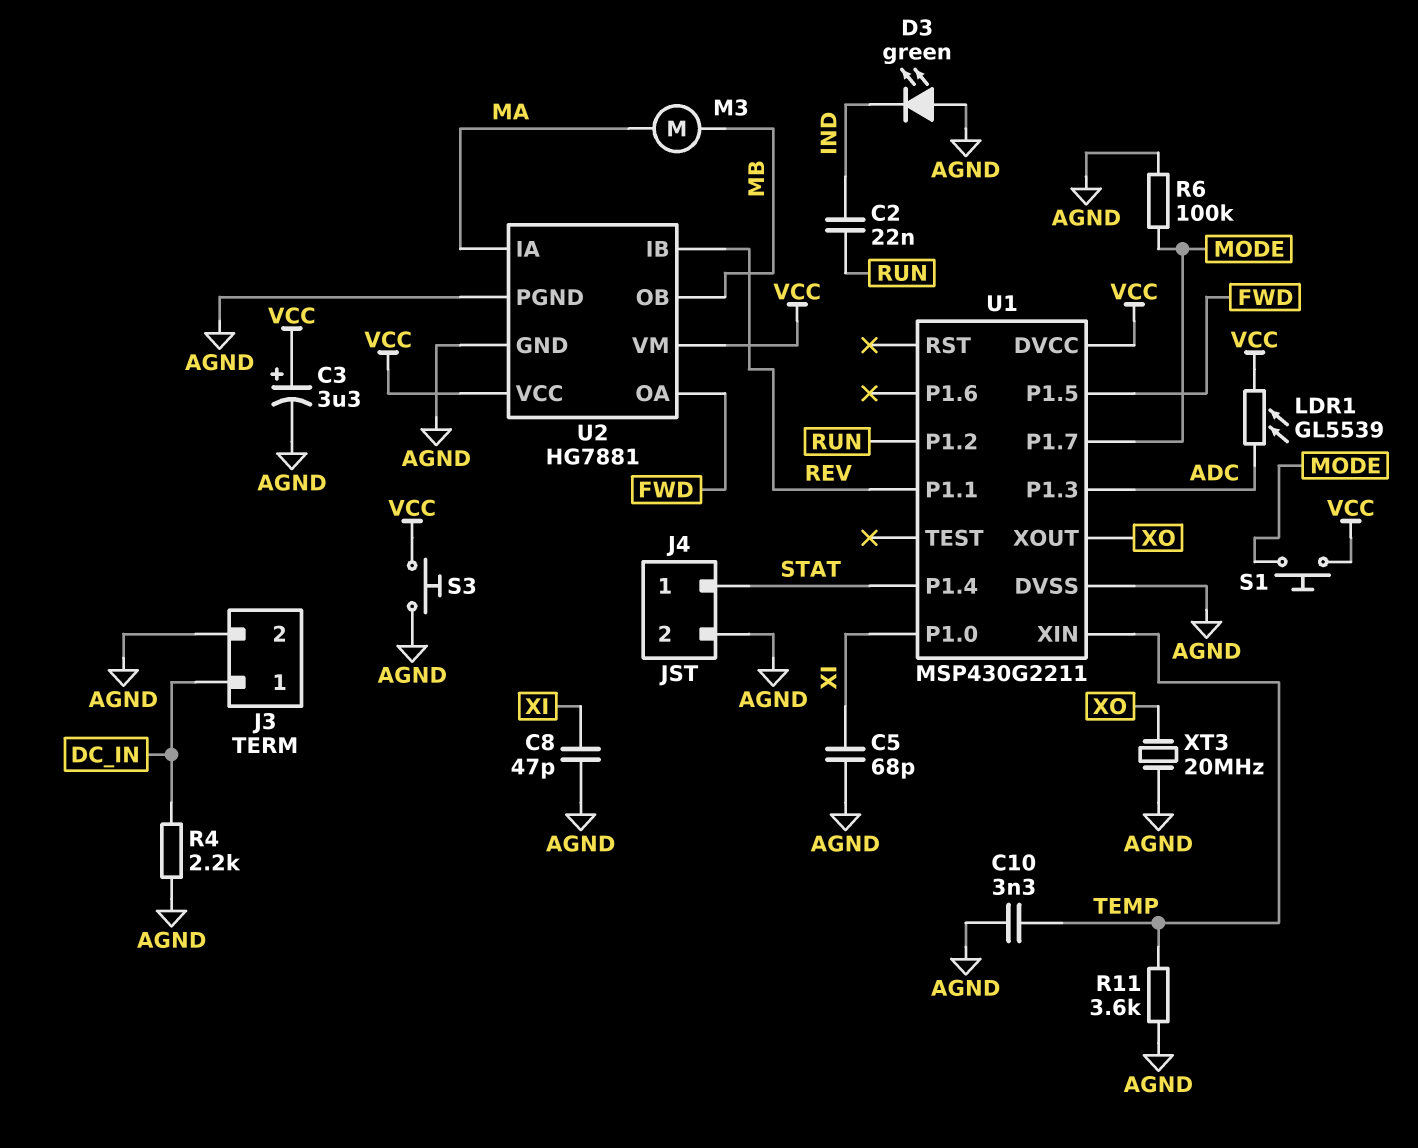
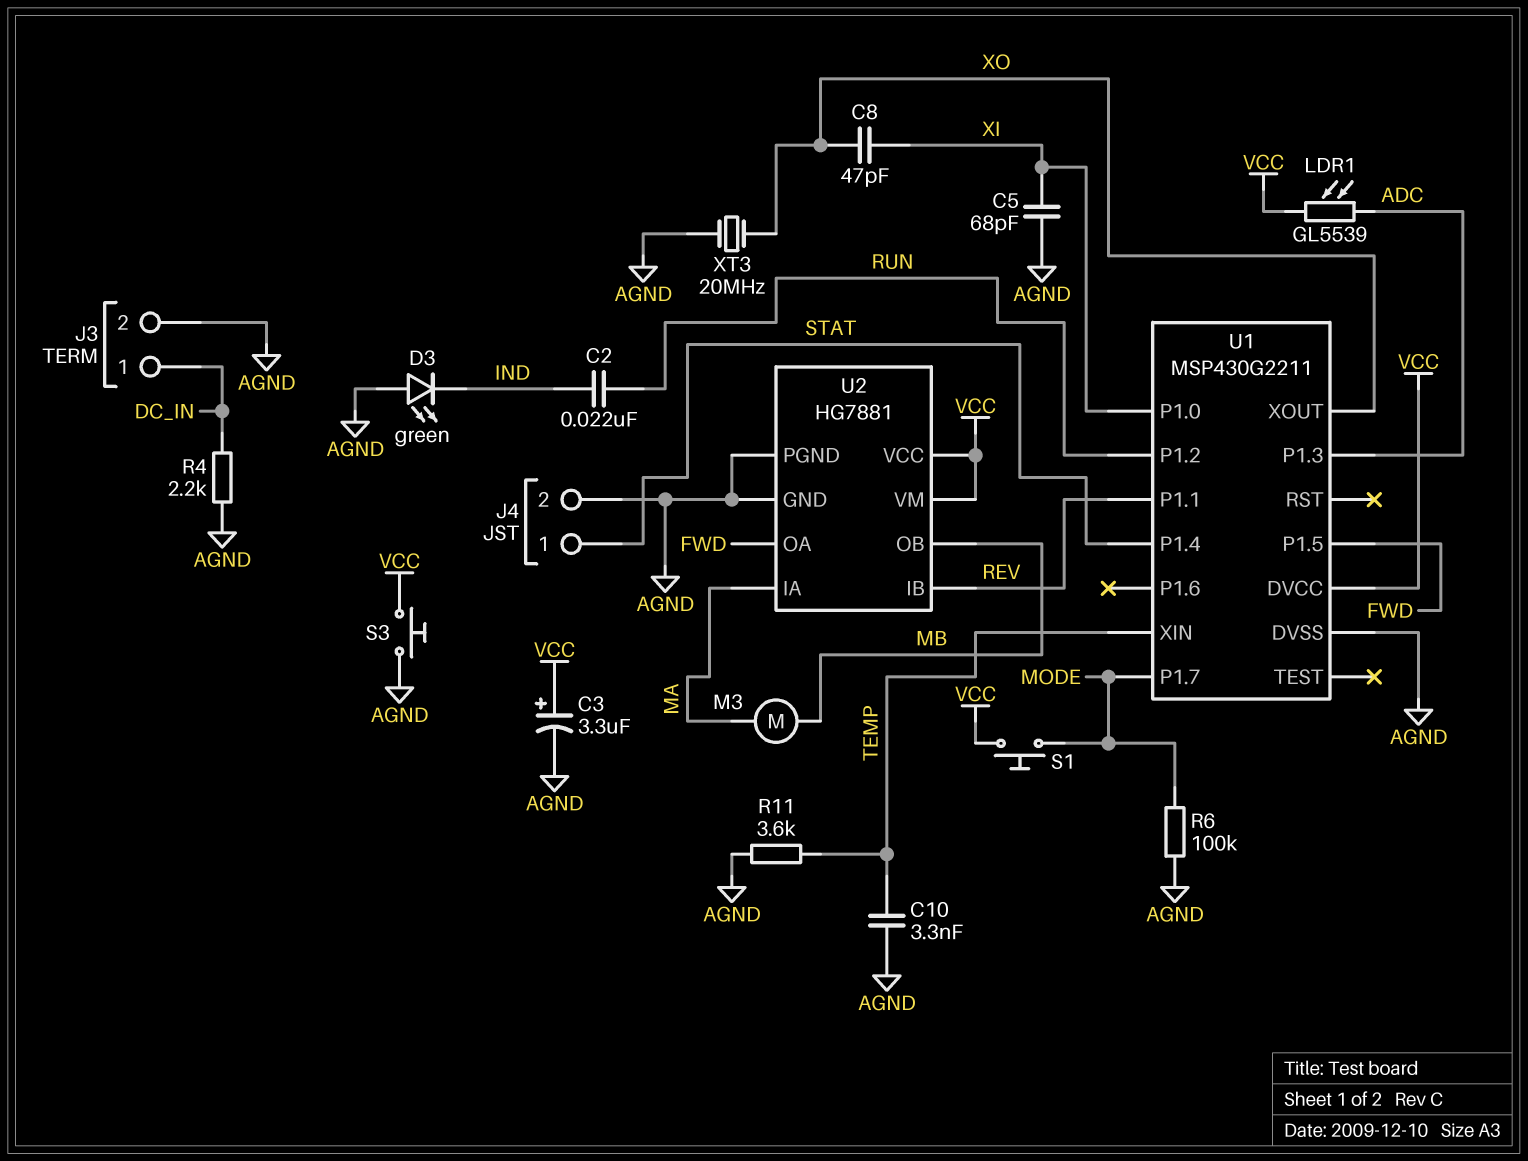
C8: 47pF (AGND, XI) -> 47pF (XI, XO)

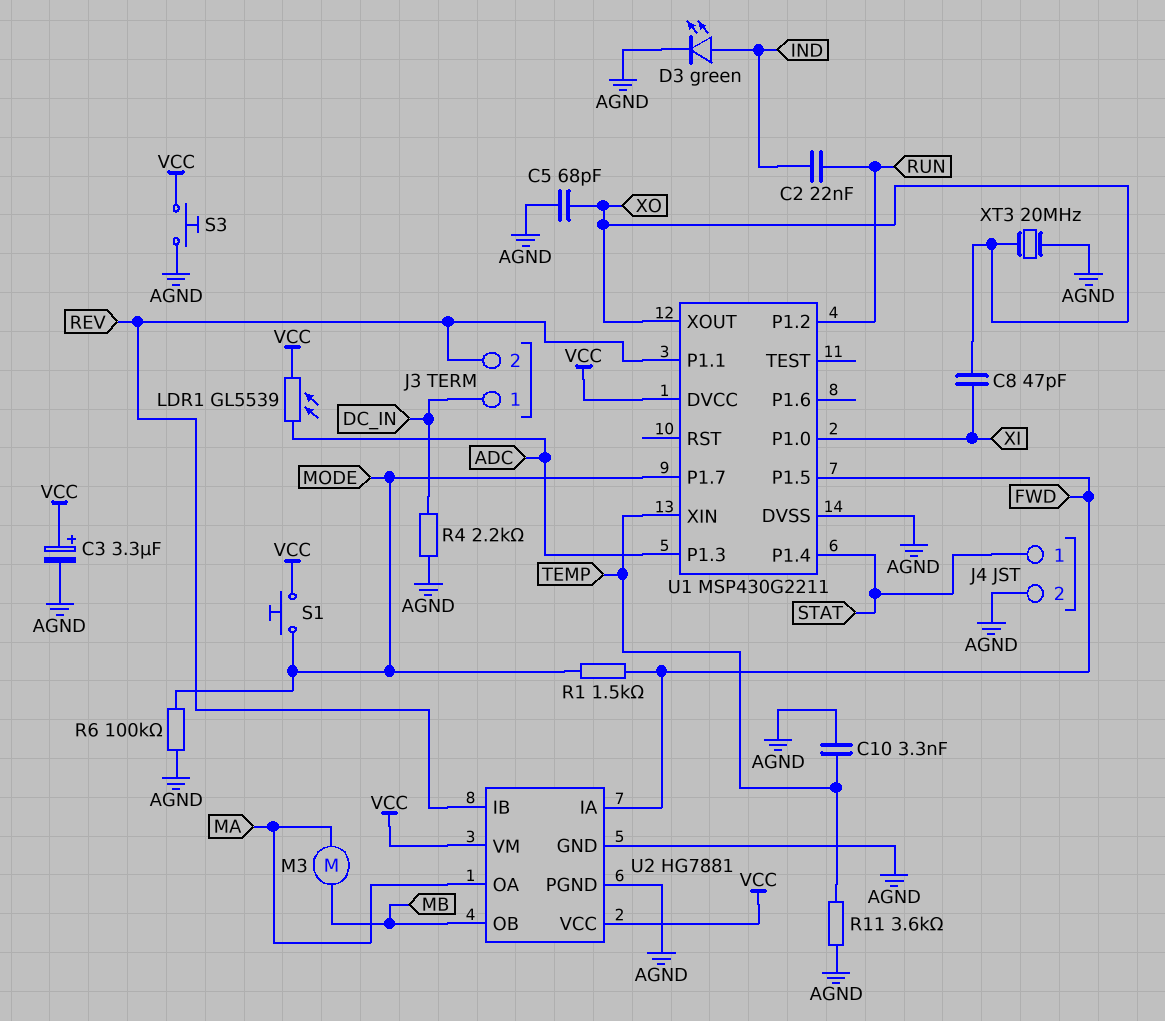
C5: 68pF (AGND, XI) -> 68pF (AGND, XO)
D3: LED green (A AGND, K IND) -> LED green (A IND, K AGND)
J3 pin 2: AGND -> REV
R1: none -> 1.5k (FWD, MODE)
U2 pin IA: MA -> FWD
U2 pin OA: FWD -> MA

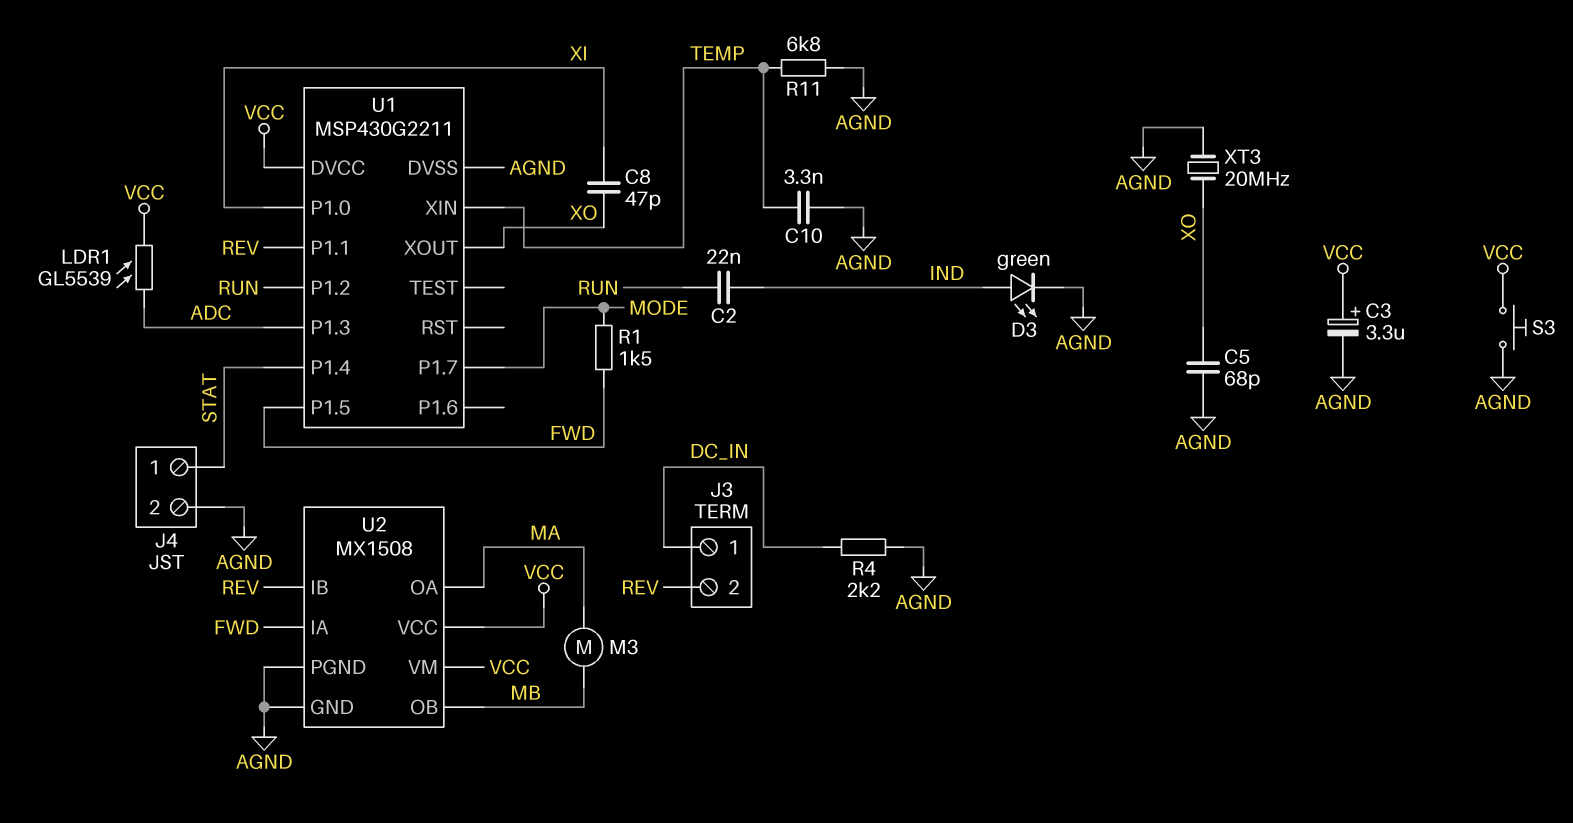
R6: 100k (AGND, MODE) -> none
R11: 3.6k (AGND, TEMP) -> 6.8k (AGND, TEMP)
S1: button (MODE, VCC) -> none
U2: HG7881 -> MX1508

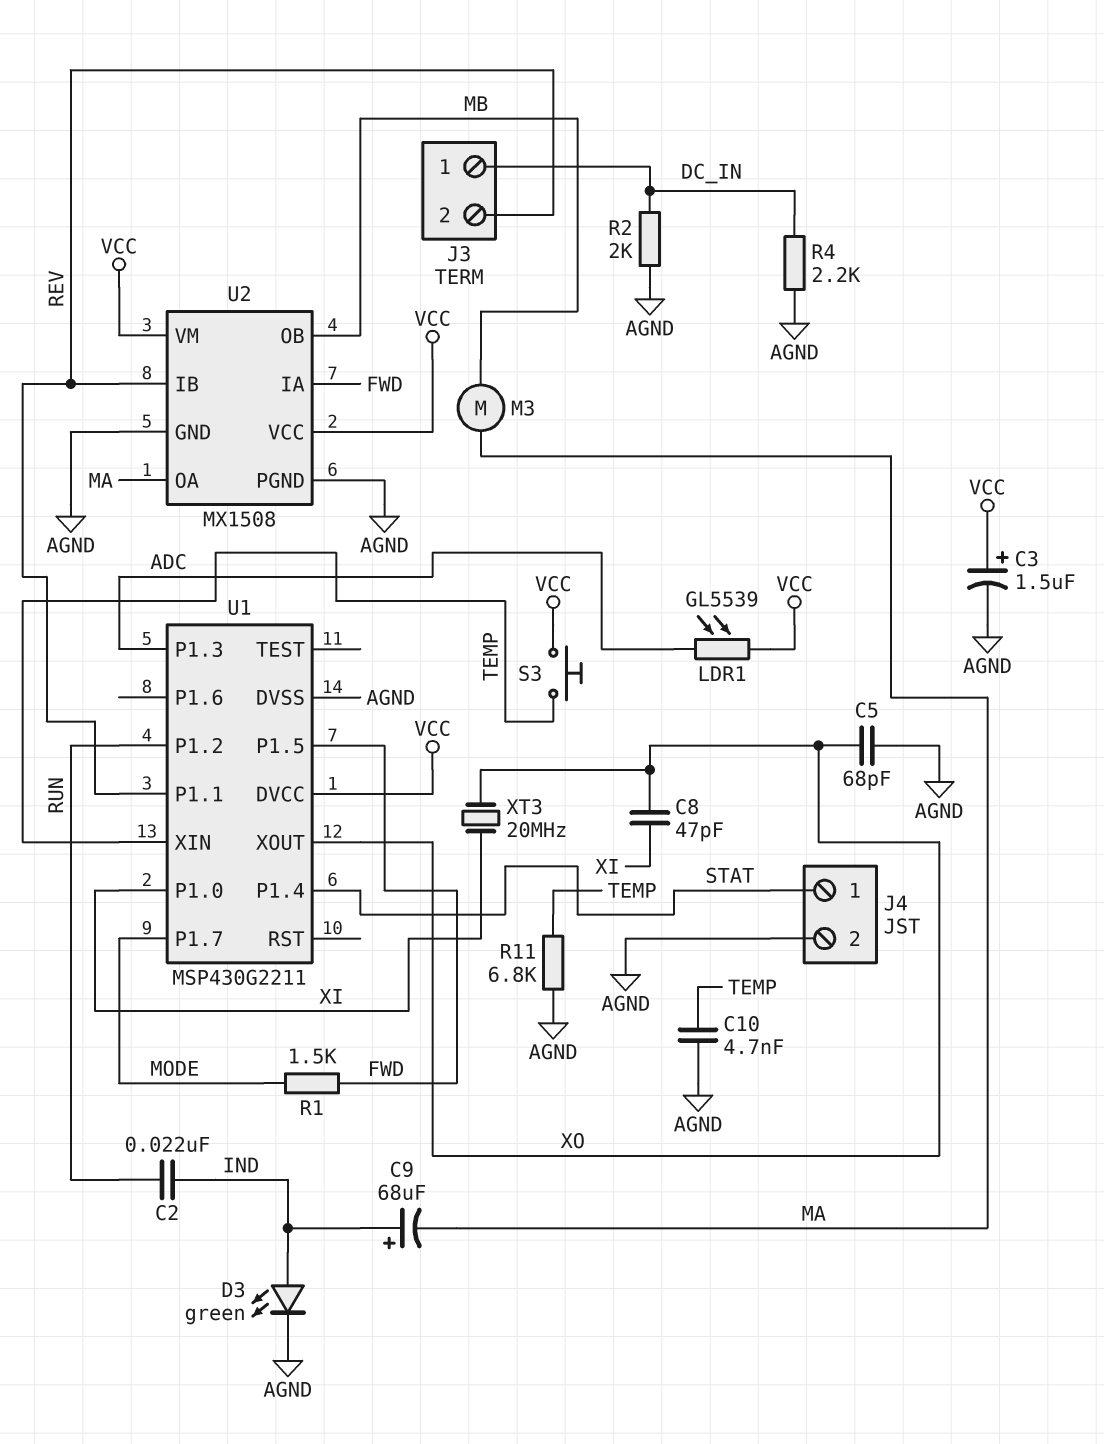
C3: 3.3uF (plus VCC, minus AGND) -> 1.5uF (plus VCC, minus AGND)
C9: none -> 68uF (plus IND, minus MA)
C10: 3.3nF (AGND, TEMP) -> 4.7nF (AGND, TEMP)
R2: none -> 2k (AGND, DC_IN)
S3: button (AGND, VCC) -> button (TEMP, VCC)
XT3: 20MHz (AGND, XO) -> 20MHz (XI, XO)

